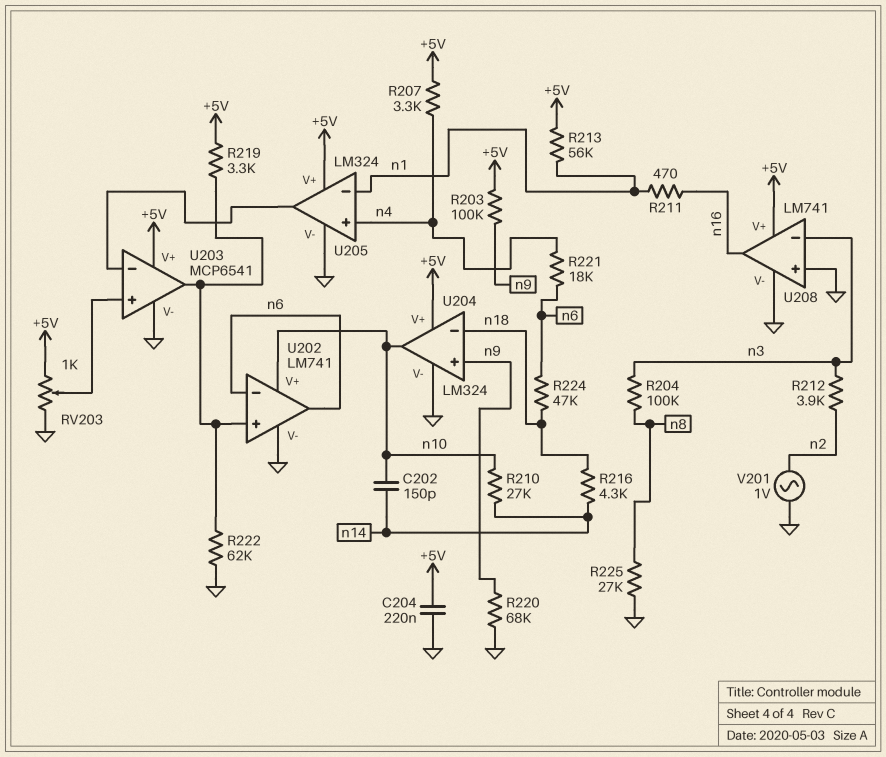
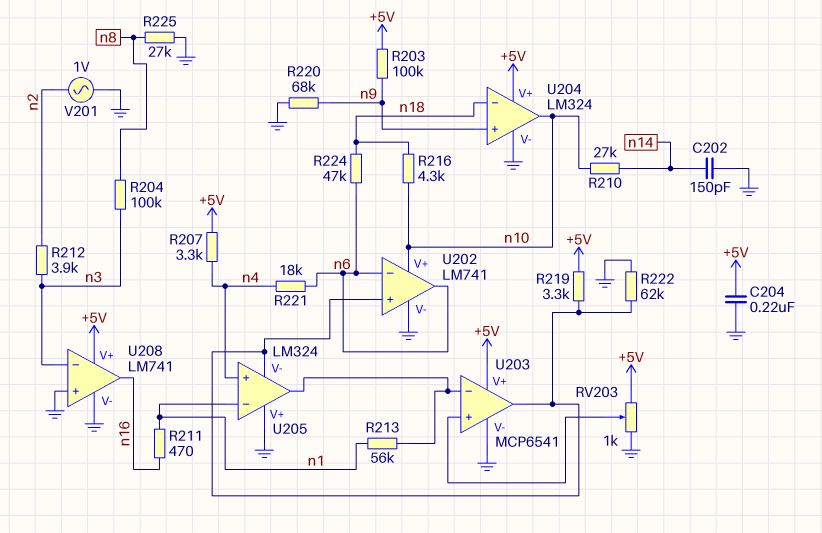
C202: 150pF (n10, n14) -> 150pF (GND, n14)
R213: 56k (+5V, n1) -> 56k (U203/in-, n1)
R216: 4.3k (n14, n18) -> 4.3k (n10, n18)
U205 pin V+: +5V -> GND
U205 pin V-: GND -> U202/in+

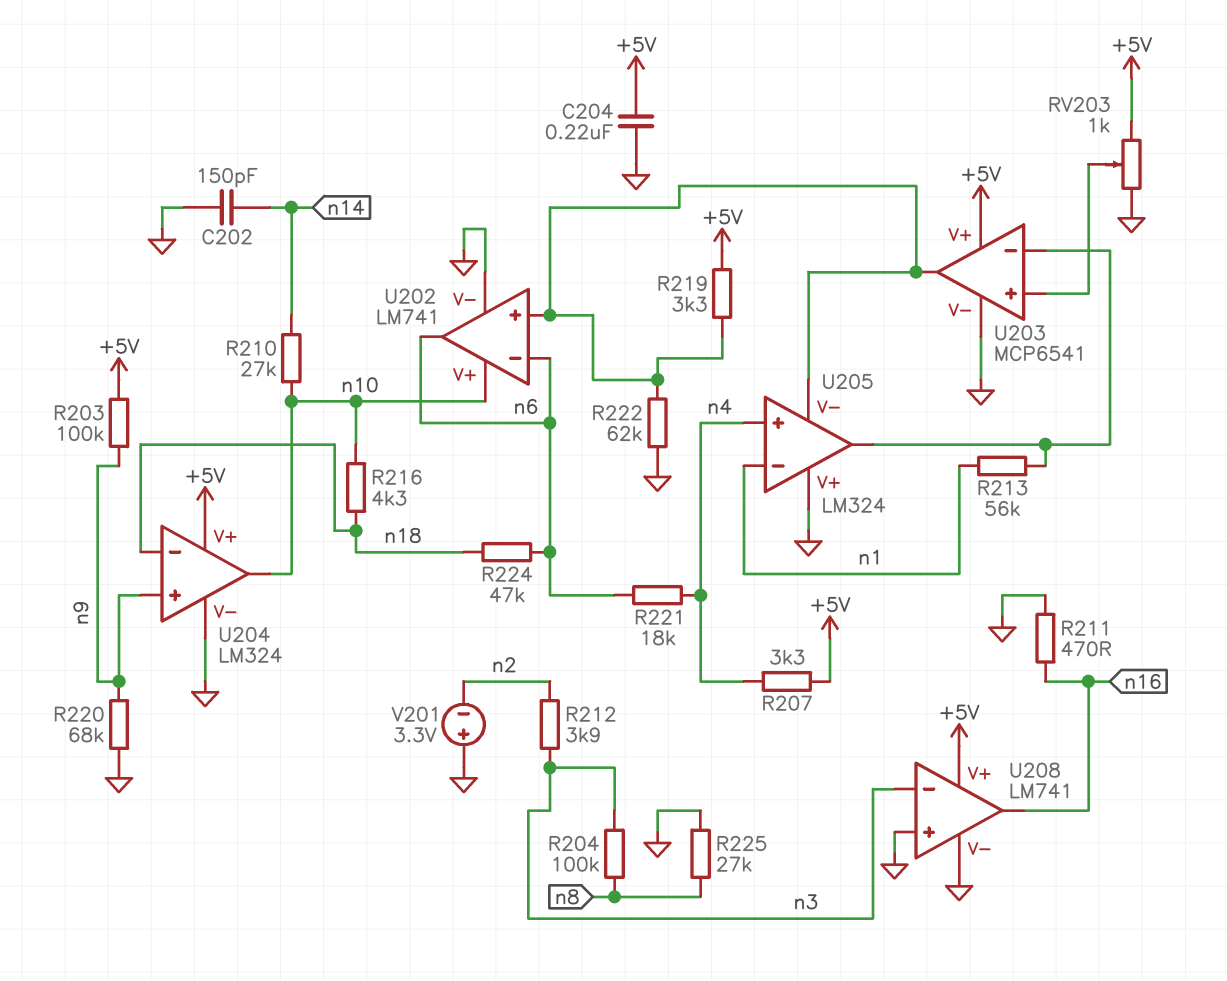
R211: 470 (n1, n16) -> 470 (GND, n16)
V201: AC 1V (GND, n2) -> 3.3V (plus GND, minus n2)

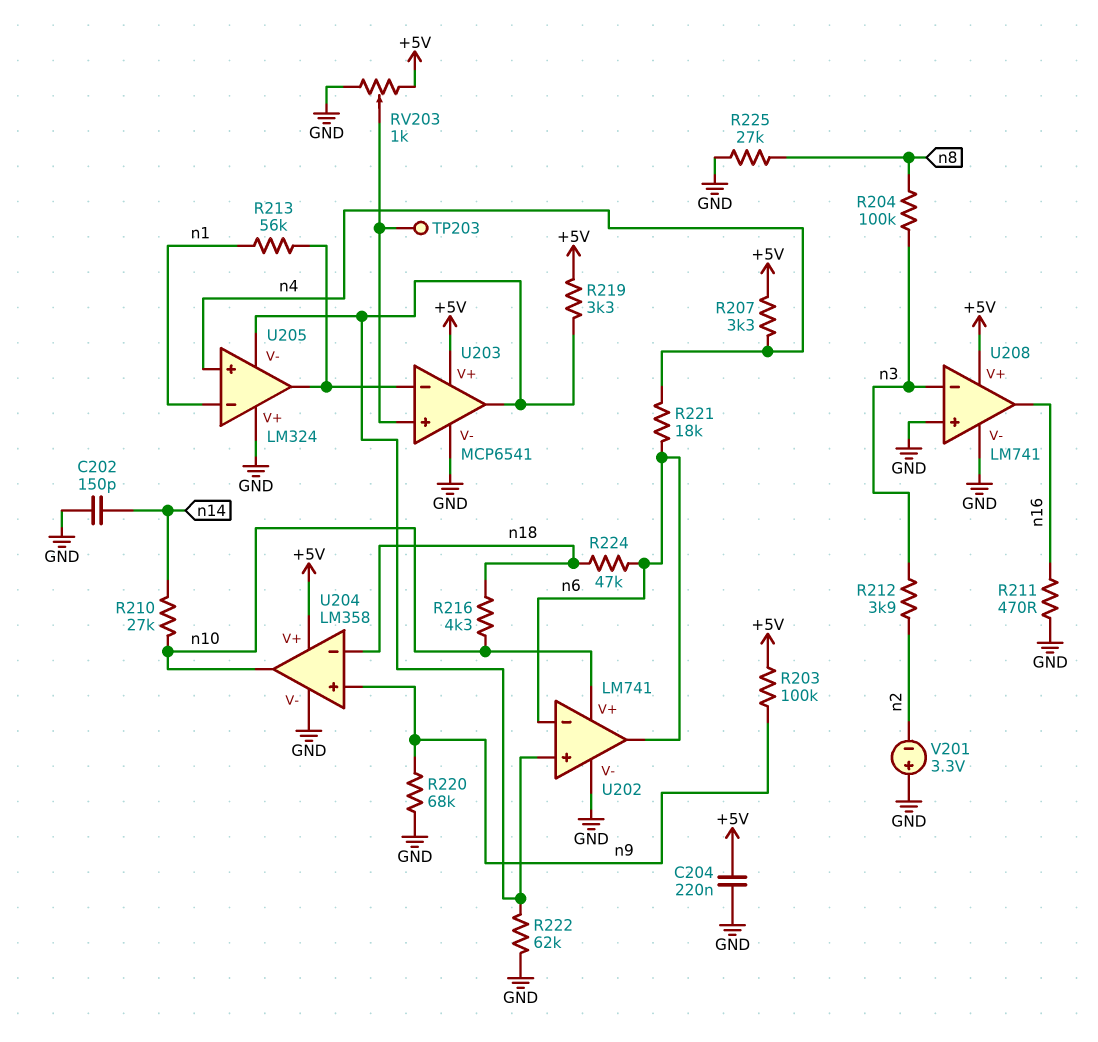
TP203: none -> test point (U203/in+)
U204: LM324 -> LM358

